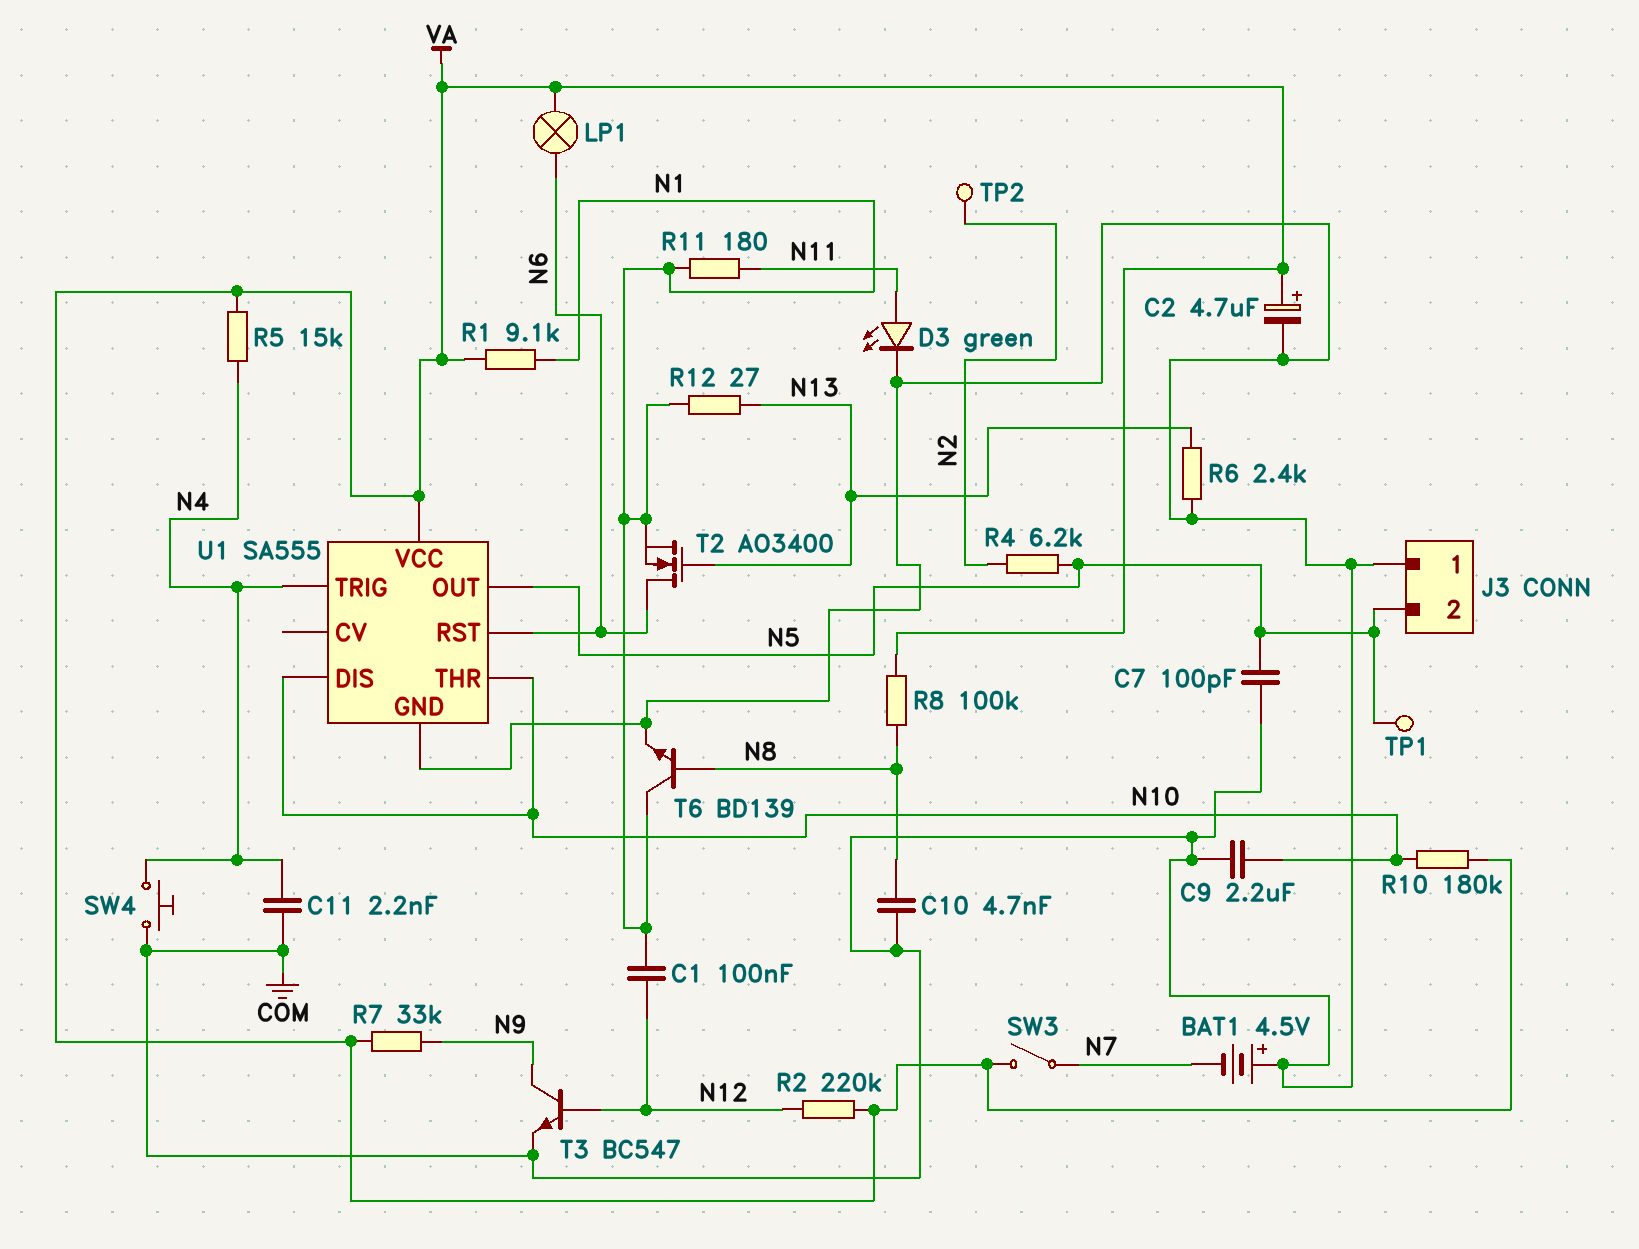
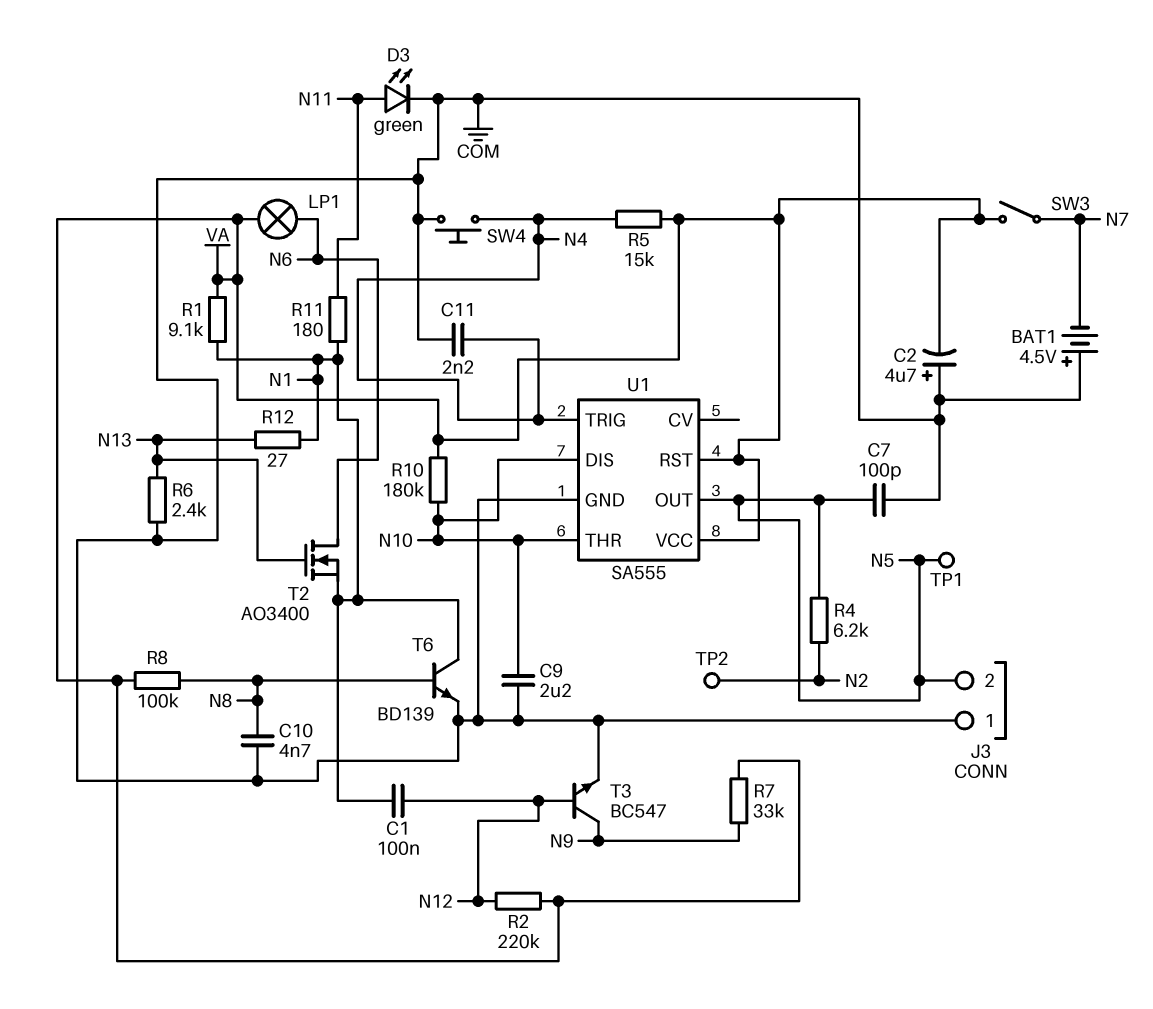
C2: 4.7uF (plus VA, minus COM) -> 4.7uF (plus COM, minus VA)
U1 pin RST: N6 -> VA

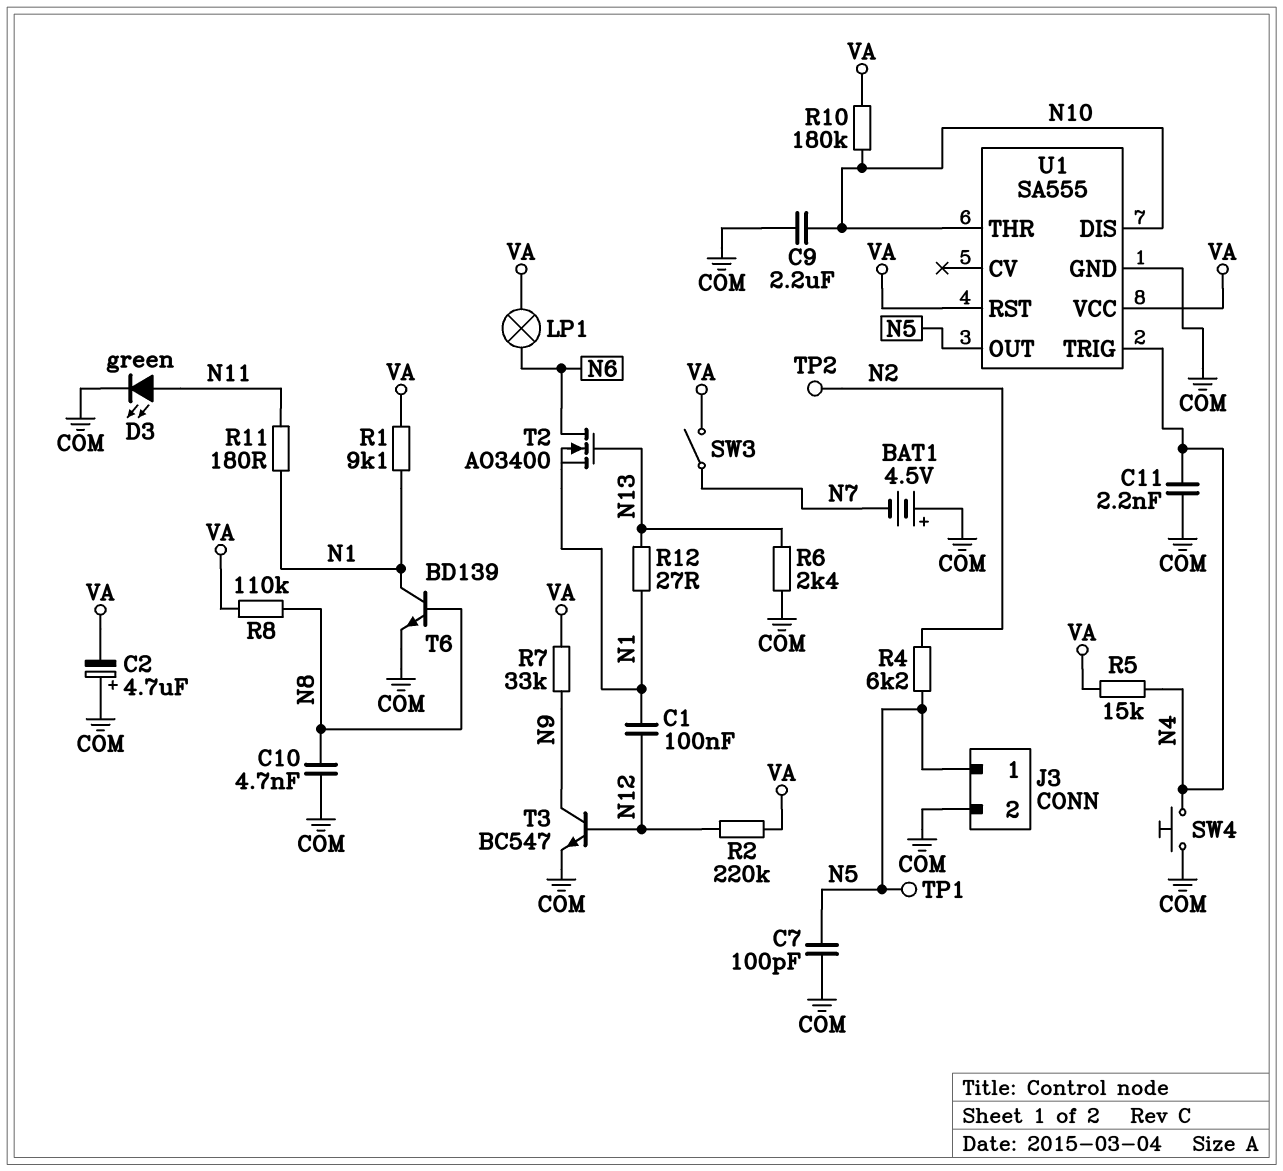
J3 pin 1: COM -> N5
J3 pin 2: N5 -> COM
R8: 100k (N8, VA) -> 110k (N8, VA)

